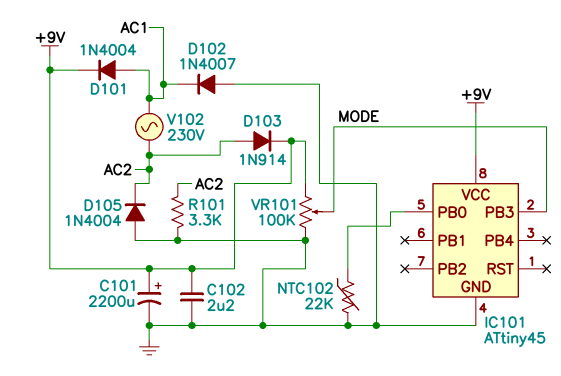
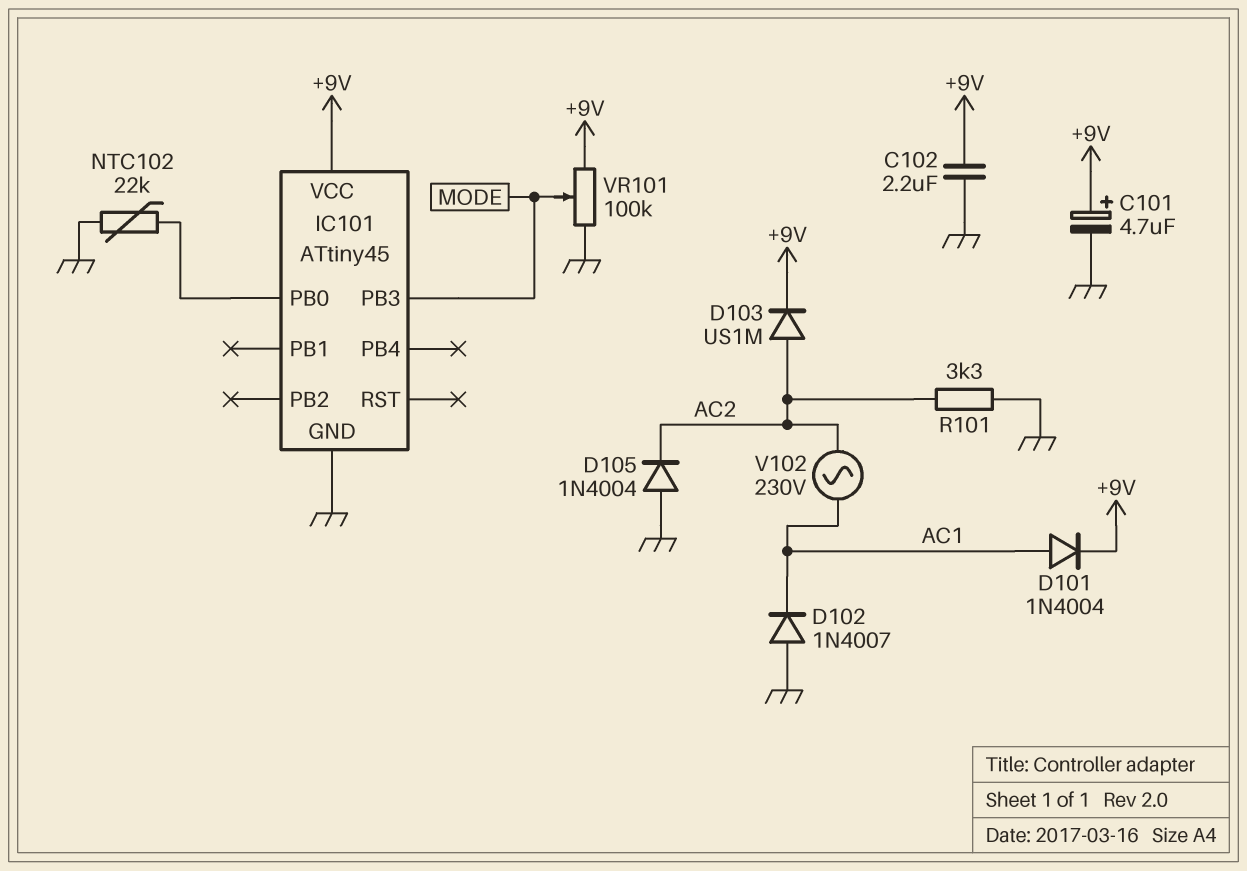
C101: 2200uF (plus +9V, minus GND) -> 4.7uF (plus +9V, minus GND)
D103: diode 1N914 (A AC2, K +9V) -> diode US1M (A AC2, K +9V)

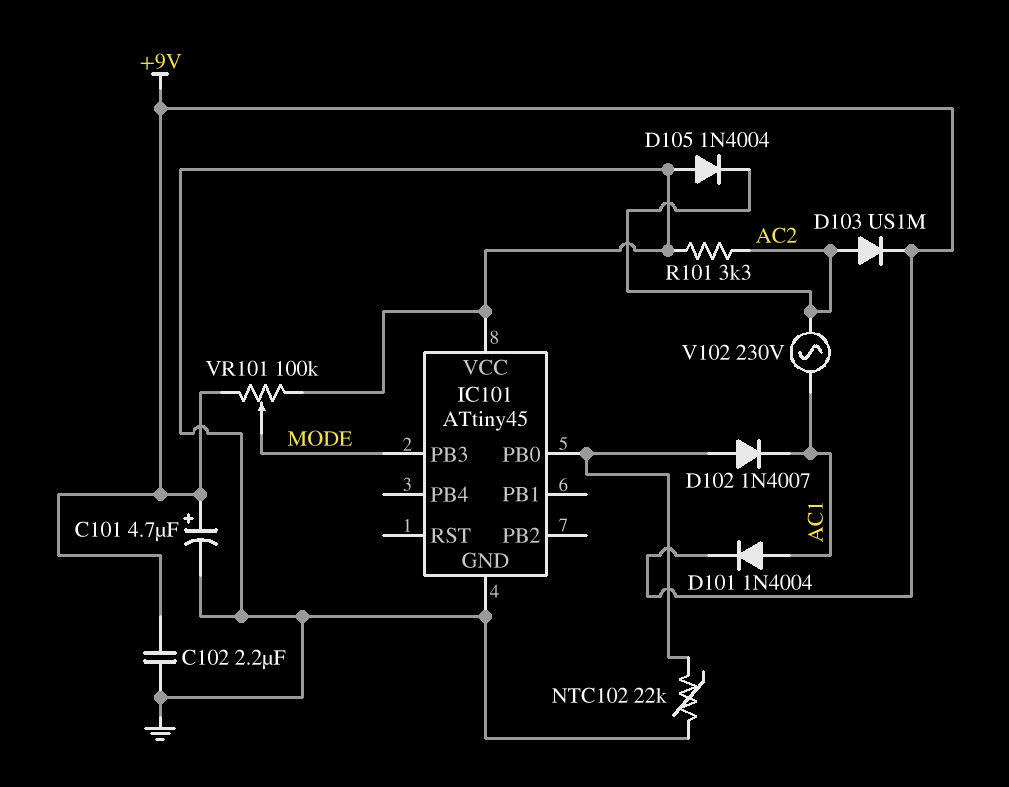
D102: diode 1N4007 (A GND, K AC1) -> diode 1N4007 (A IC101/PB0, K AC1)
IC101 pin VCC: +9V -> GND

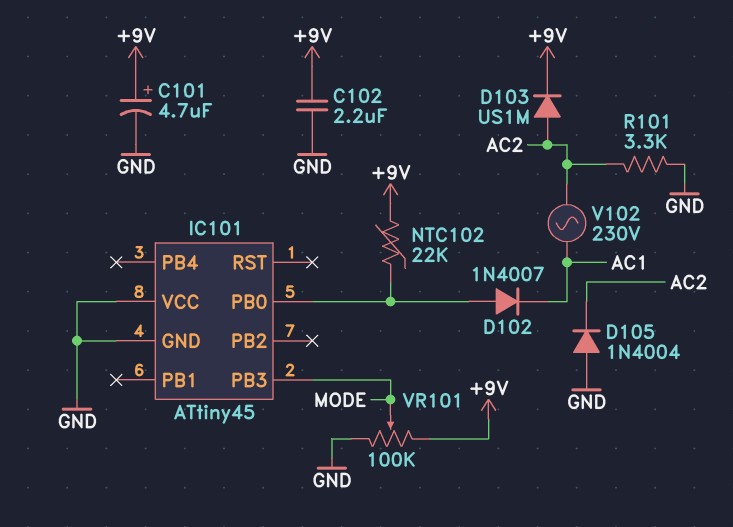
D101: diode 1N4004 (A AC1, K +9V) -> none
NTC102: 22k (GND, IC101/PB0) -> 22k (+9V, IC101/PB0)

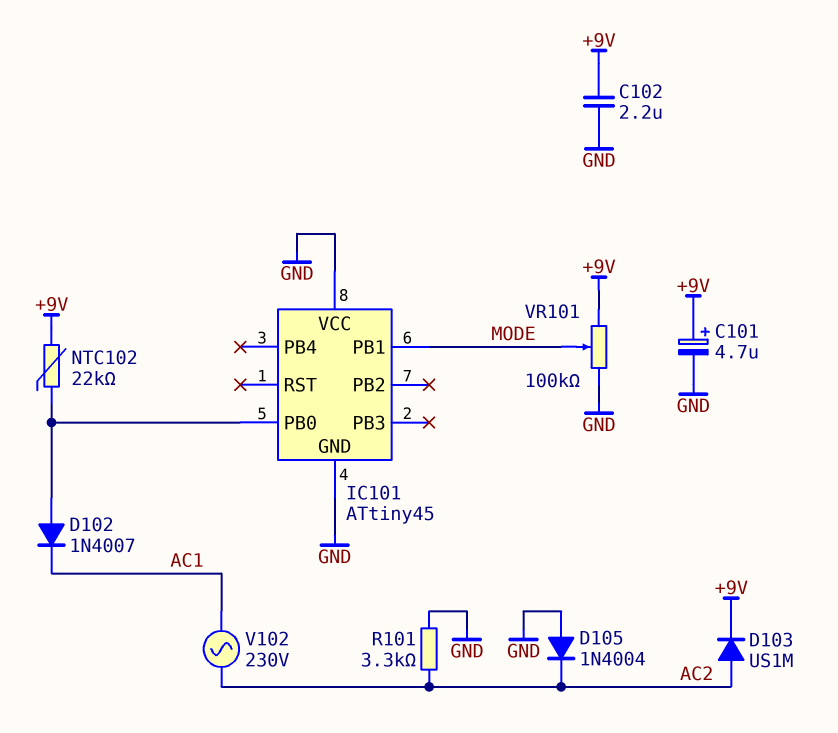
IC101 pin PB1: none -> MODE
IC101 pin PB3: MODE -> none

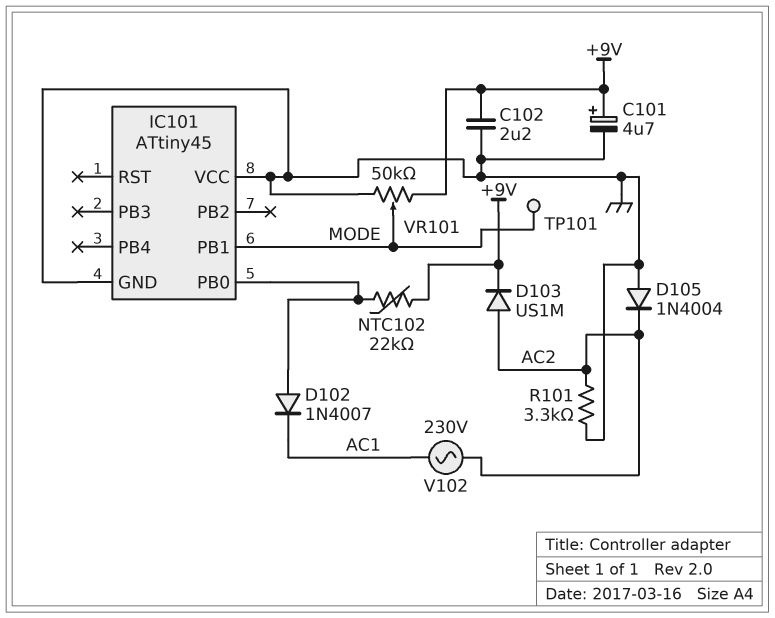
TP101: none -> test point (MODE)
VR101: 100k (+9V, GND, wiper MODE) -> 50k (+9V, GND, wiper MODE)

